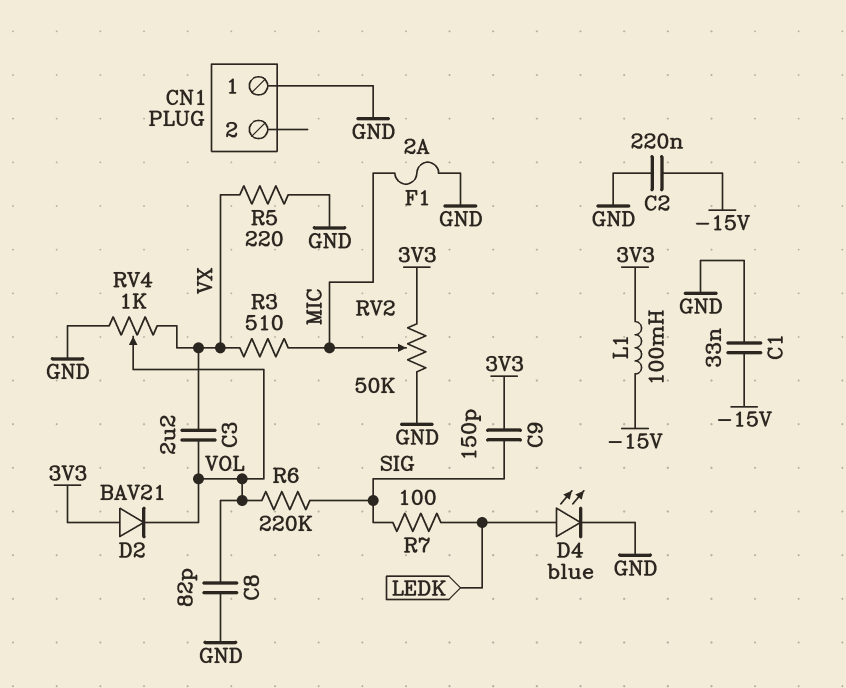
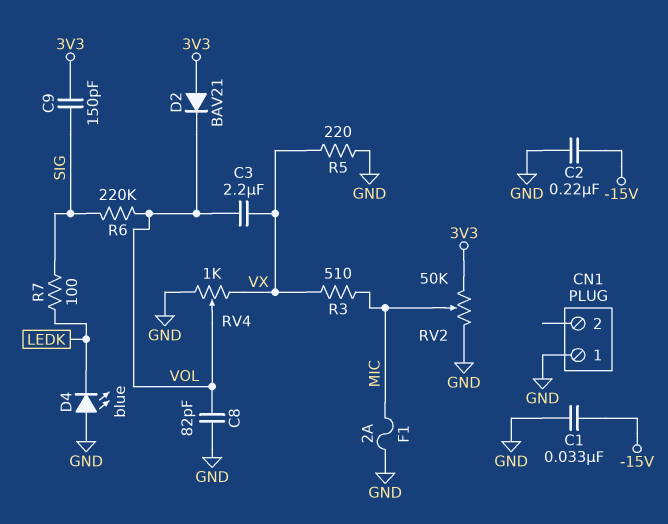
D4: LED blue (A LEDK, K GND) -> LED blue (A GND, K LEDK)
L1: 100mH (-15V, 3V3) -> none

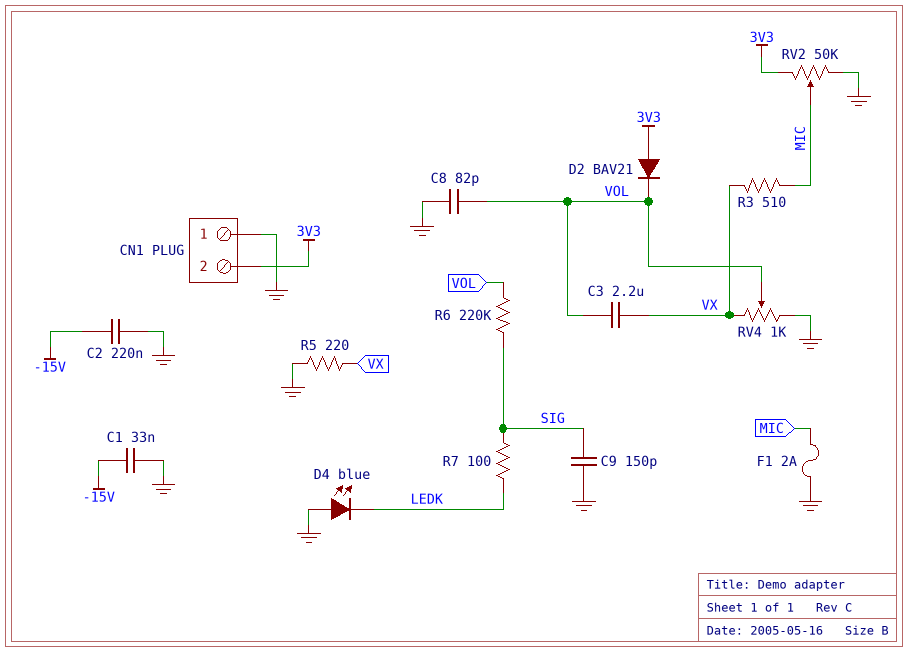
C9: 150pF (3V3, SIG) -> 150pF (GND, SIG)
CN1 pin 2: none -> 3V3

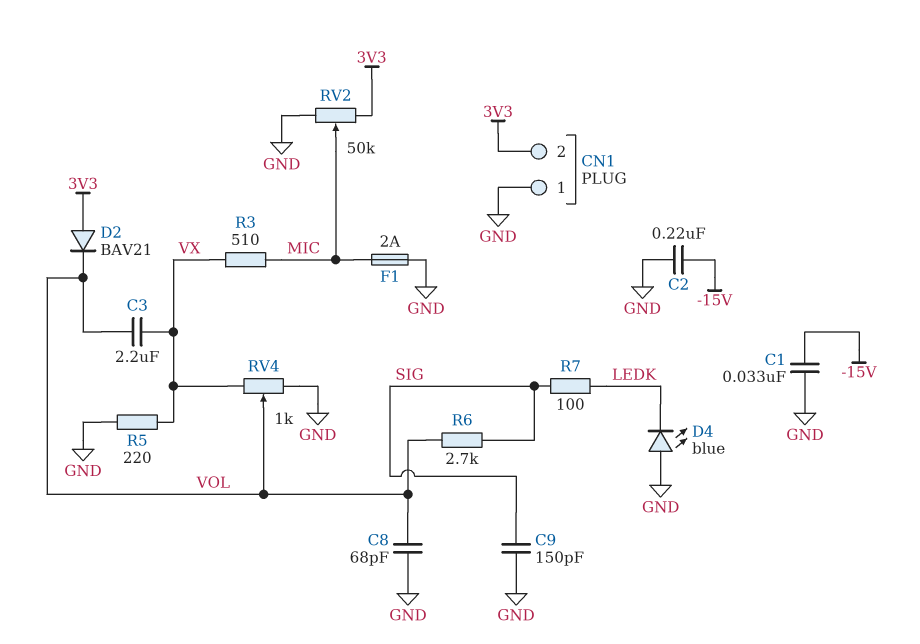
C8: 82pF (GND, VOL) -> 68pF (GND, VOL)
R6: 220k (SIG, VOL) -> 2.7k (SIG, VOL)

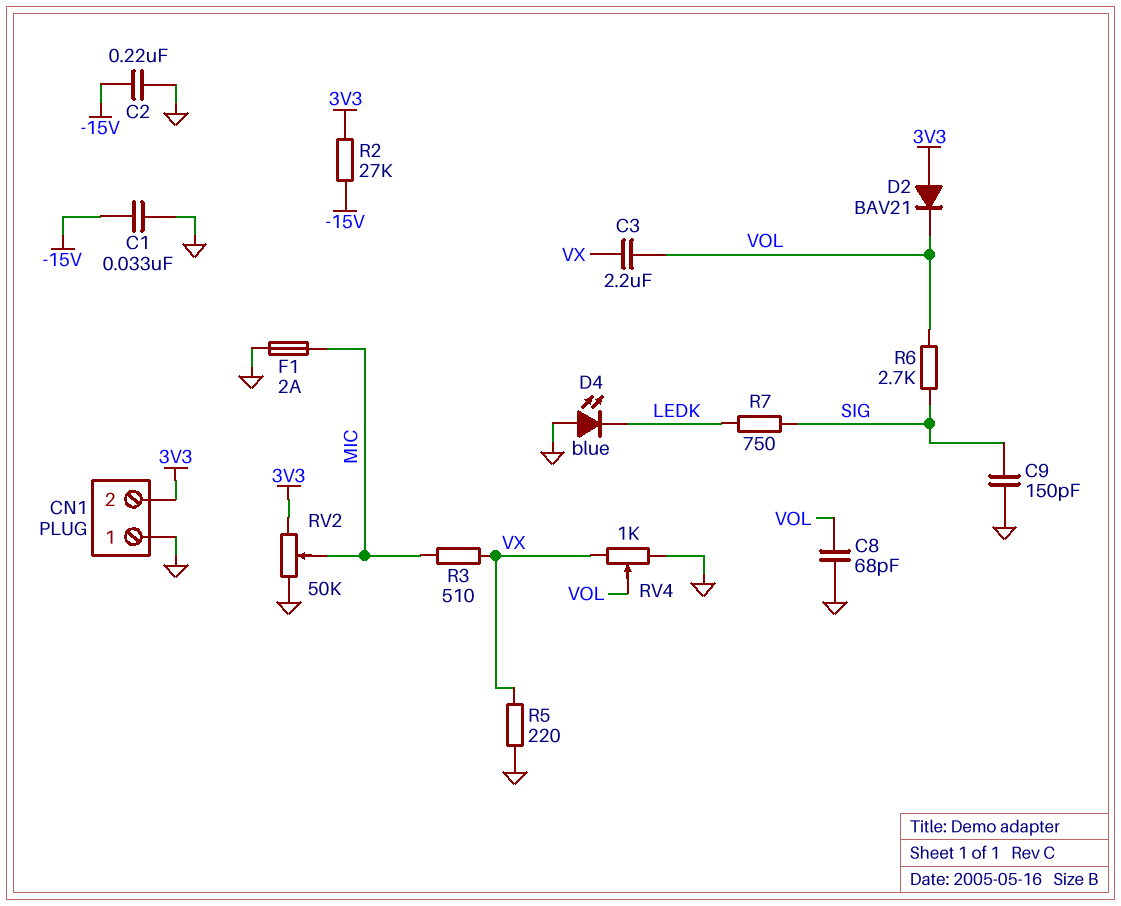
R2: none -> 27k (-15V, 3V3)
R7: 100 (LEDK, SIG) -> 750 (LEDK, SIG)

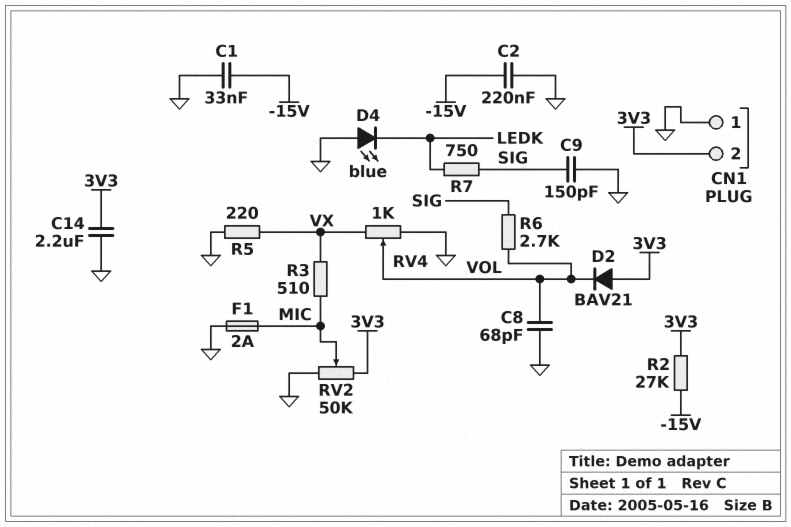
C3: 2.2uF (VOL, VX) -> none
C14: none -> 2.2uF (3V3, GND)

